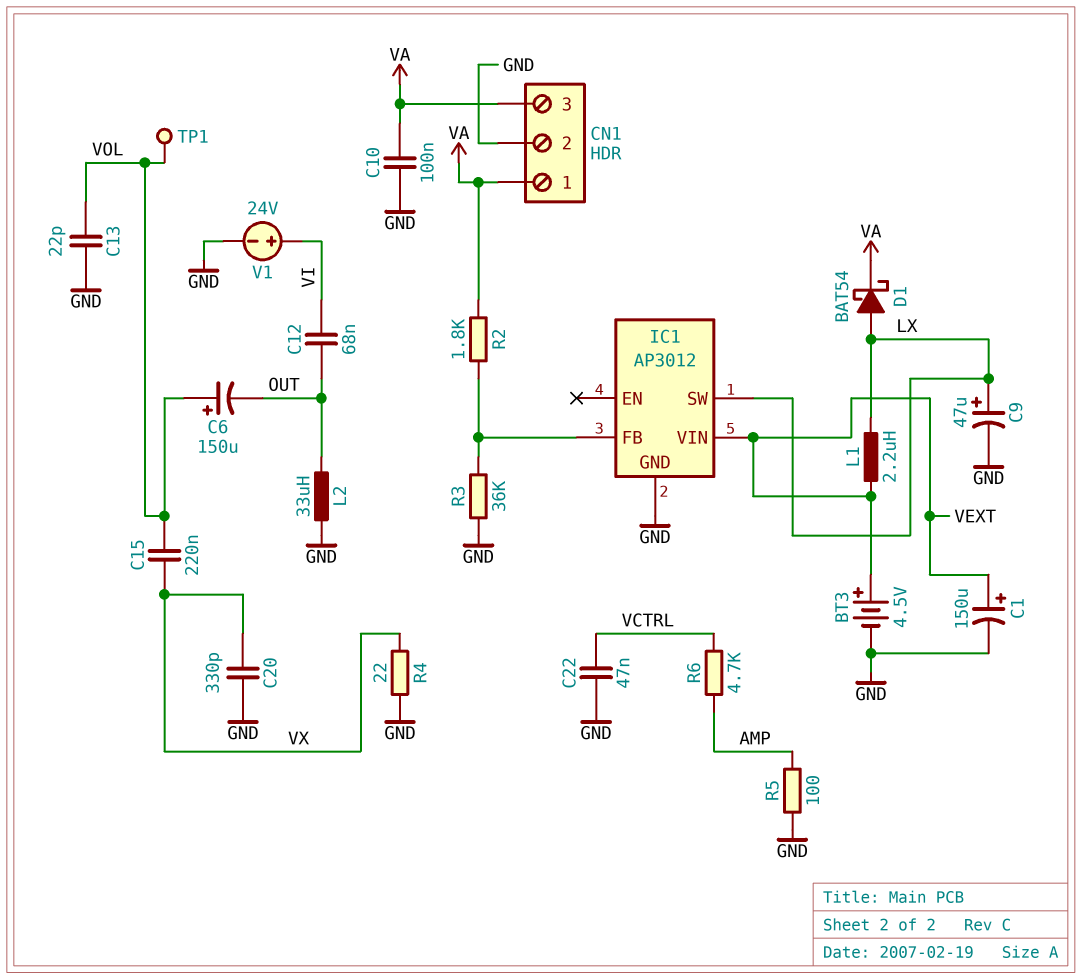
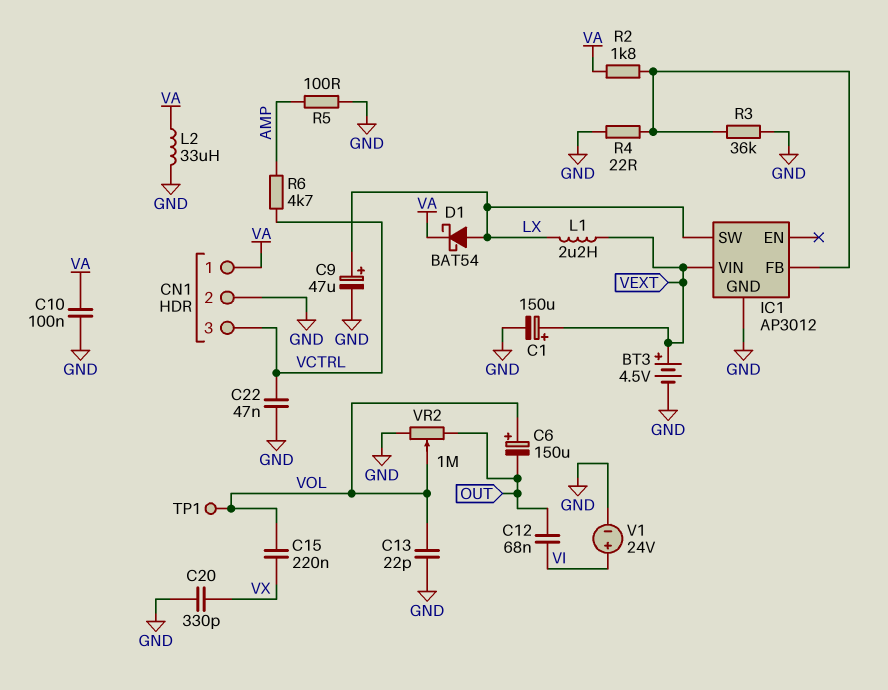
CN1 pin 3: VA -> VCTRL
L2: 33uH (GND, OUT) -> 33uH (GND, VA)
R4: 22 (GND, VX) -> 22 (GND, IC1/FB)
VR2: none -> 1M (GND, OUT, wiper VOL)

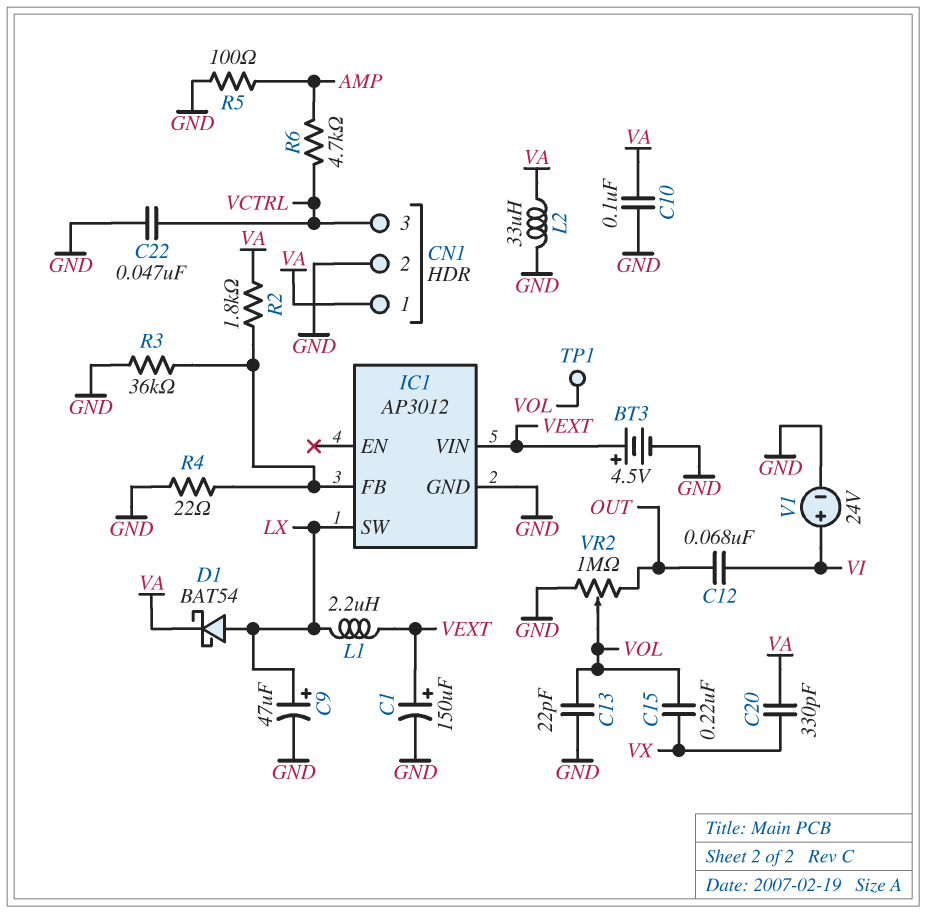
C6: 150uF (plus VOL, minus OUT) -> none
C20: 330pF (GND, VX) -> 330pF (VA, VX)

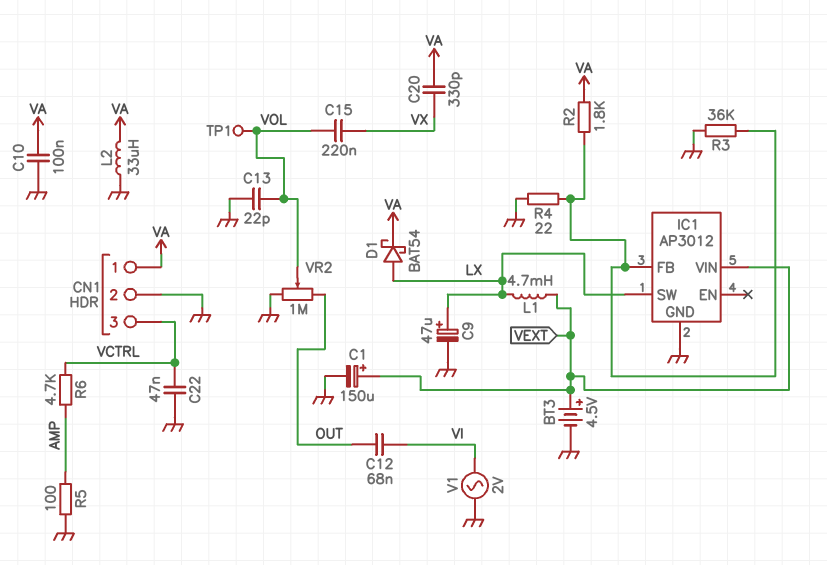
L1: 2.2uH (LX, VEXT) -> 4.7mH (LX, VEXT)
V1: 24V (plus VI, minus GND) -> AC 2V (GND, VI)

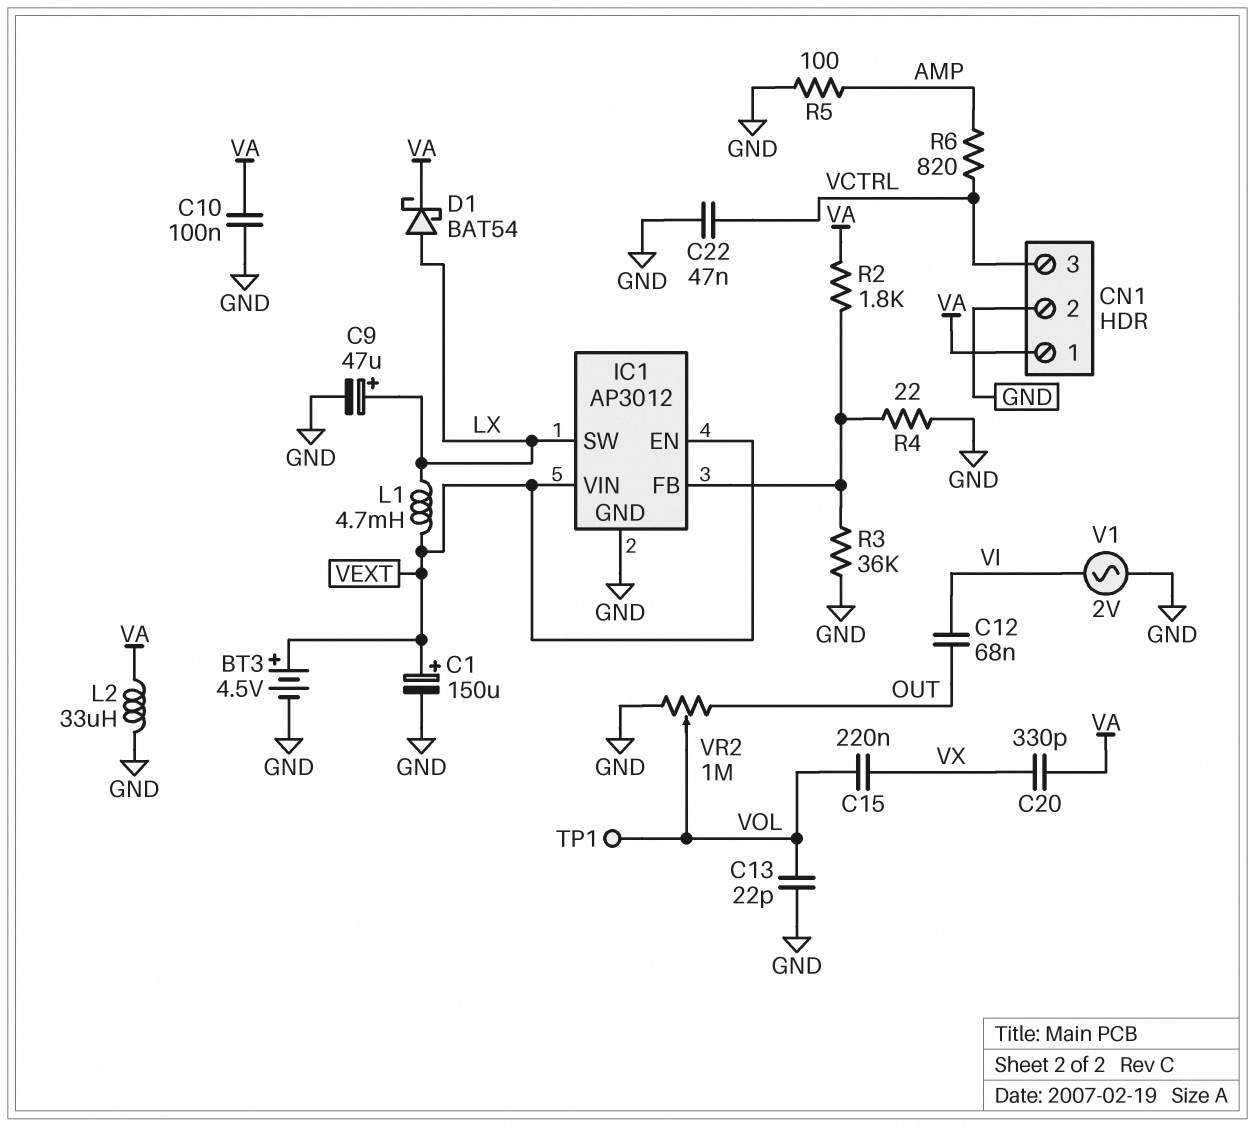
IC1 pin EN: none -> VEXT
R6: 4.7k (AMP, VCTRL) -> 820 (AMP, VCTRL)

